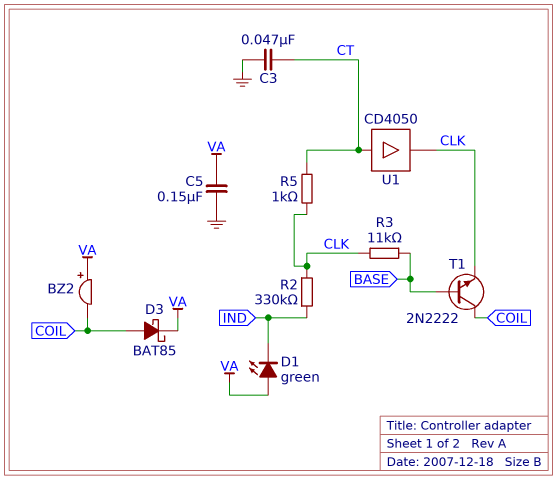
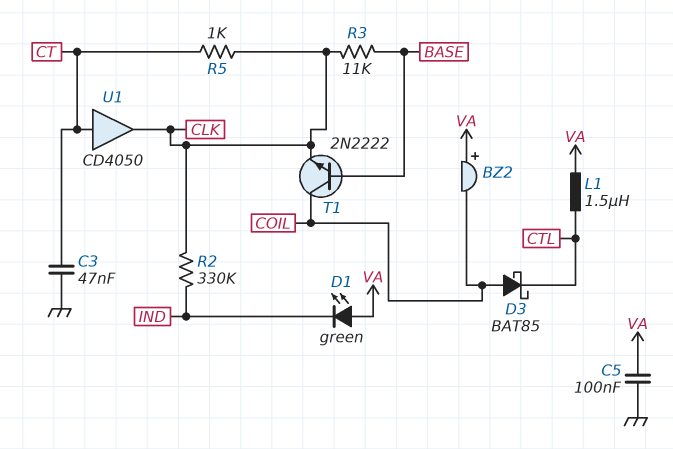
C5: 150nF (GND, VA) -> 100nF (GND, VA)
D3: schottky BAT85 (A COIL, K VA) -> schottky BAT85 (A COIL, K CTL)
L1: none -> 1.5uH (CTL, VA)

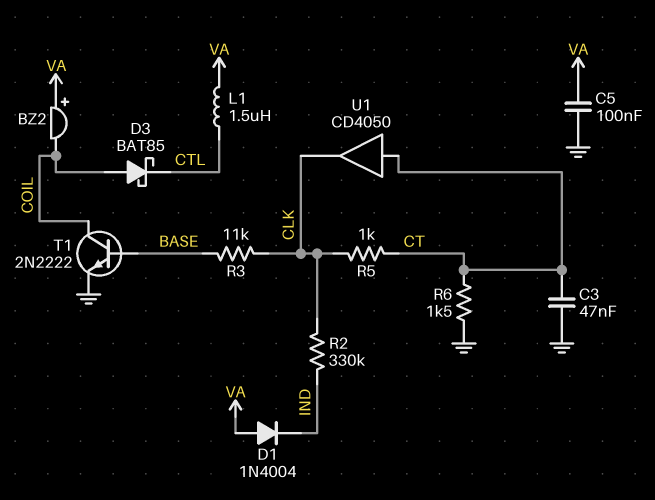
D1: LED green (A VA, K IND) -> diode 1N4004 (A VA, K IND)
R6: none -> 1.5k (CT, GND)
T1: NPN 2N2222 (B BASE, C COIL, E CLK) -> NPN 2N2222 (B BASE, C COIL, E GND)

